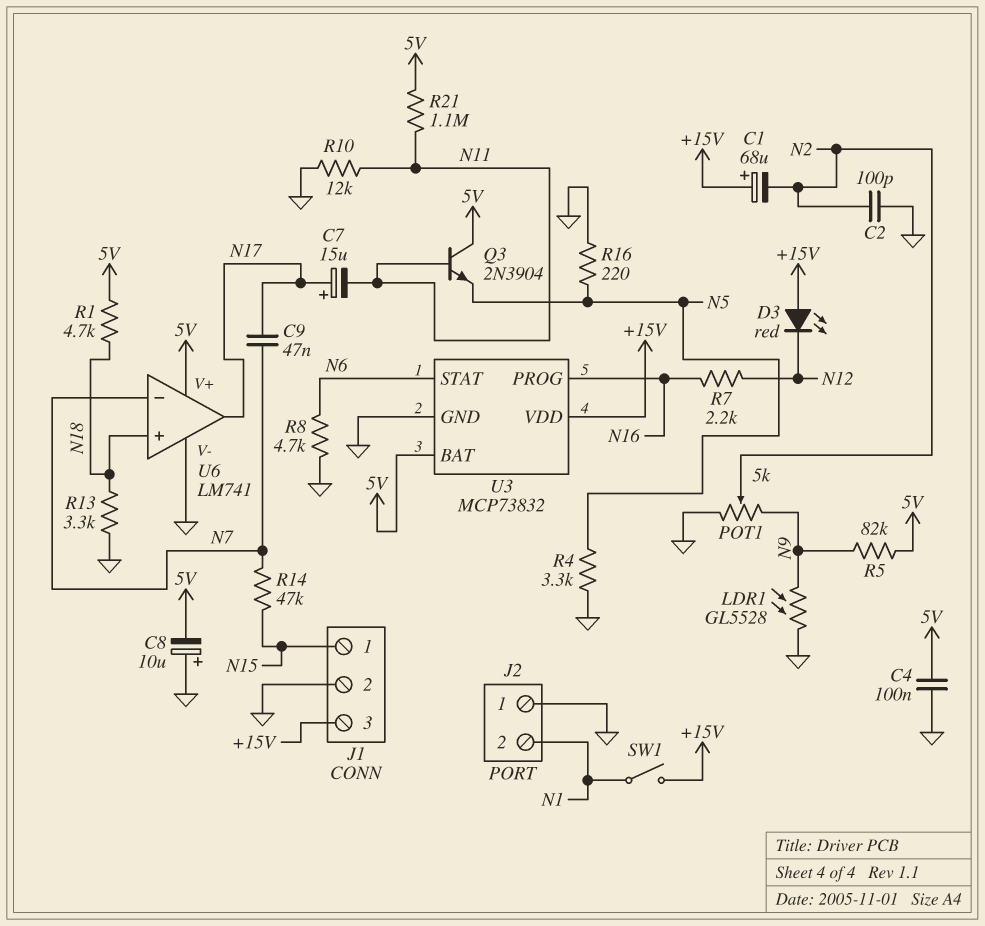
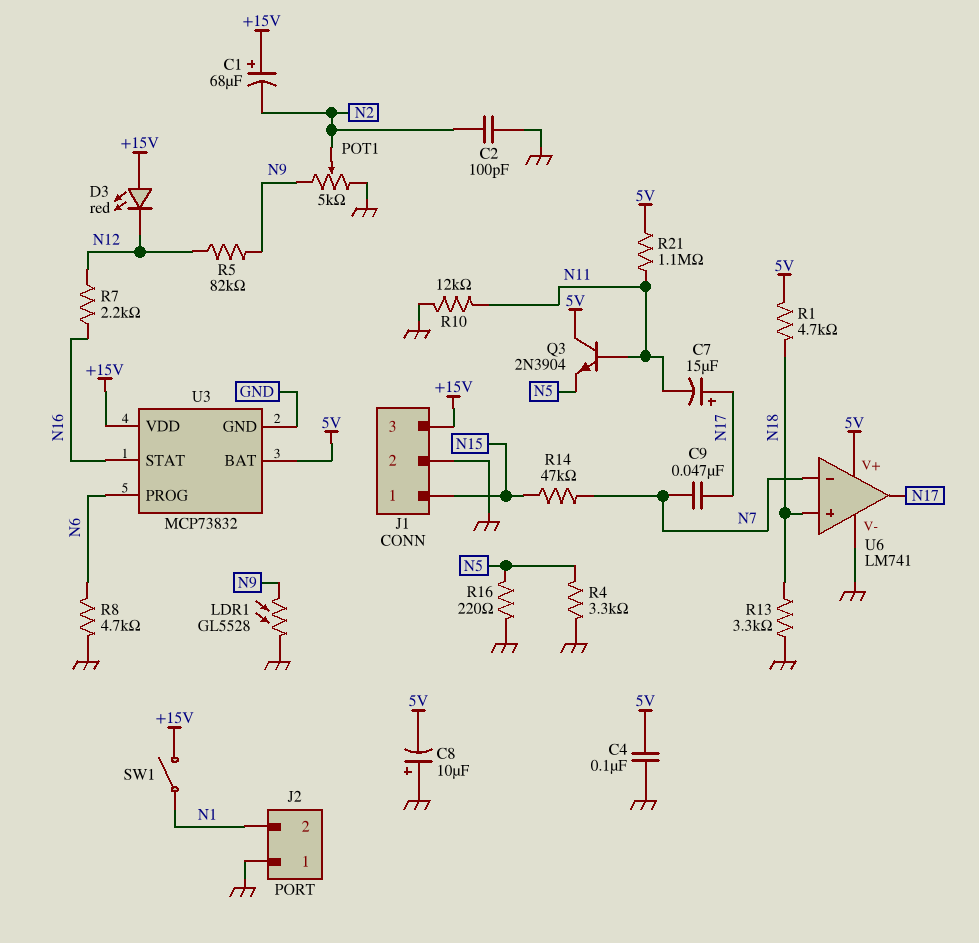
R5: 82k (5V, N9) -> 82k (N9, N12)
U3 pin PROG: N16 -> N6
U3 pin STAT: N6 -> N16

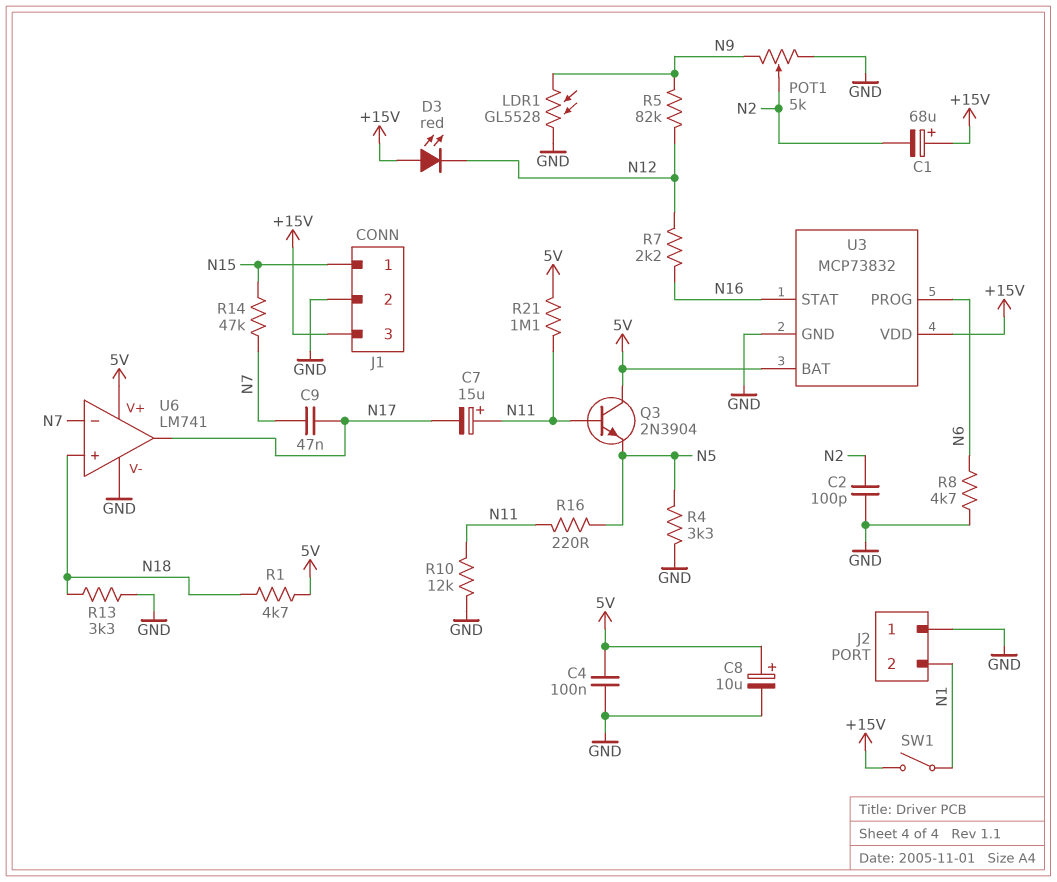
C7: 15uF (plus N17, minus N11) -> 15uF (plus N11, minus N17)
C8: 10uF (plus GND, minus 5V) -> 10uF (plus 5V, minus GND)
R16: 220 (GND, N5) -> 220 (N5, N11)

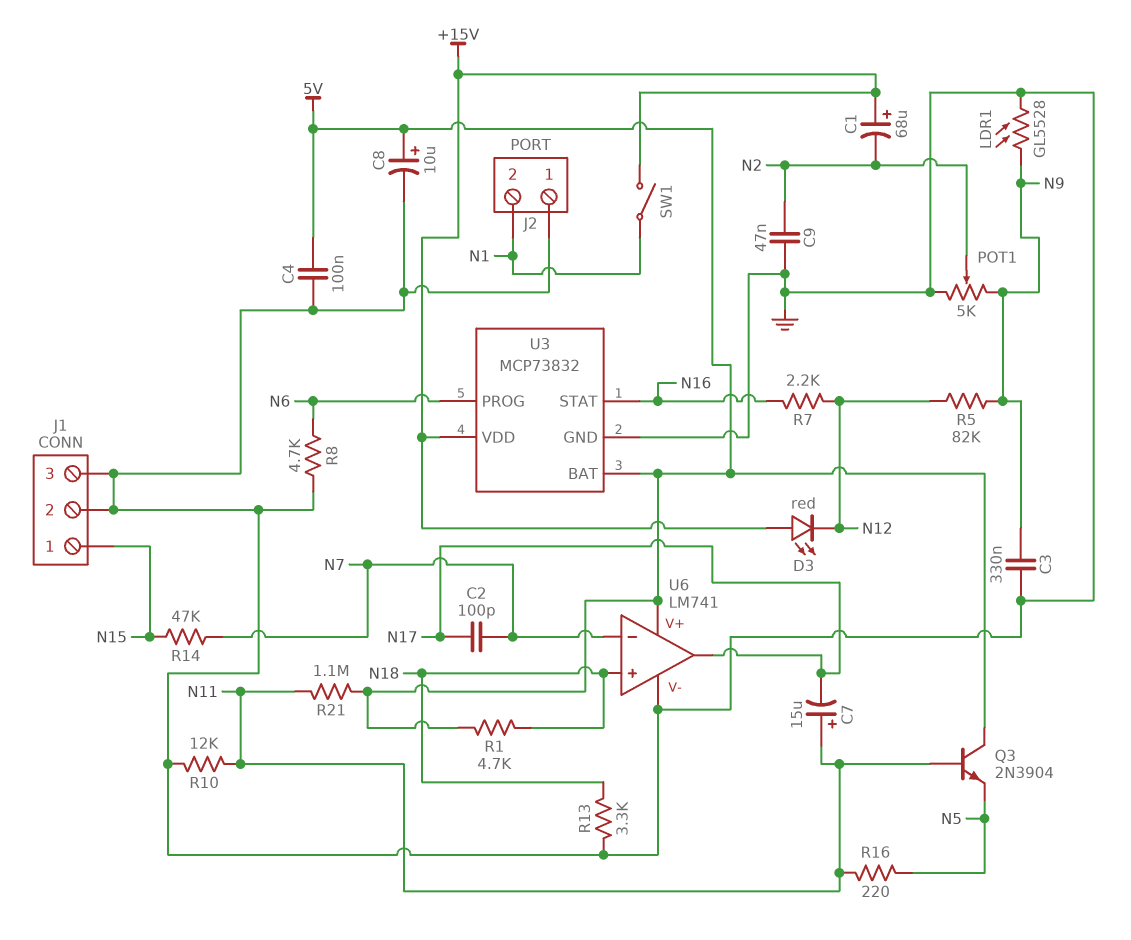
C2: 100pF (GND, N2) -> 100pF (N7, N17)
C3: none -> 330nF (GND, N9)
C9: 47nF (N7, N17) -> 47nF (GND, N2)
J1 pin 3: +15V -> GND
R4: 3.3k (GND, N5) -> none

